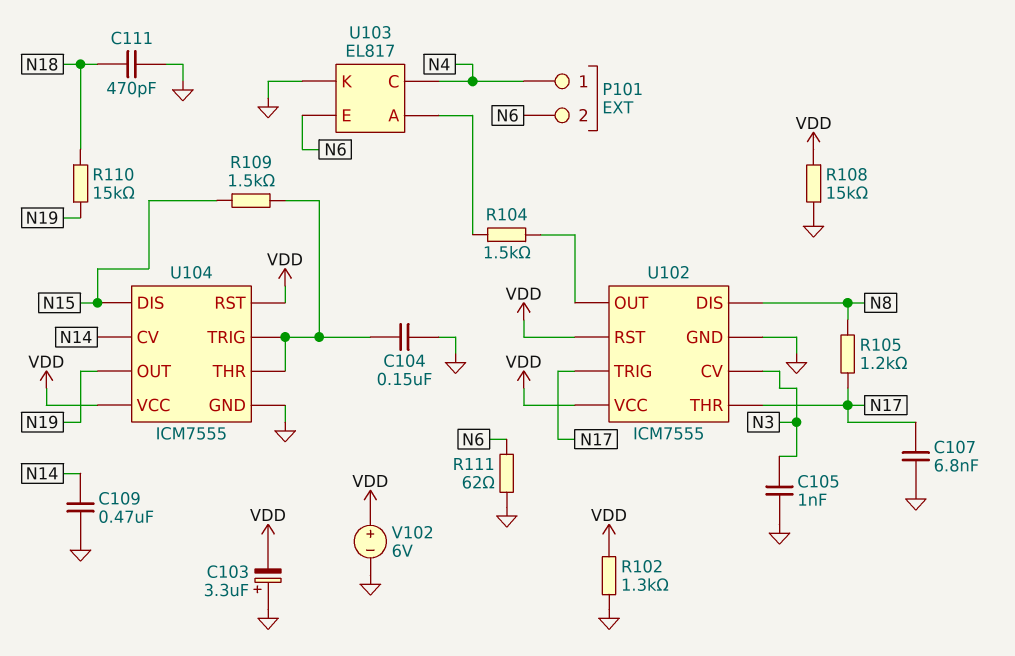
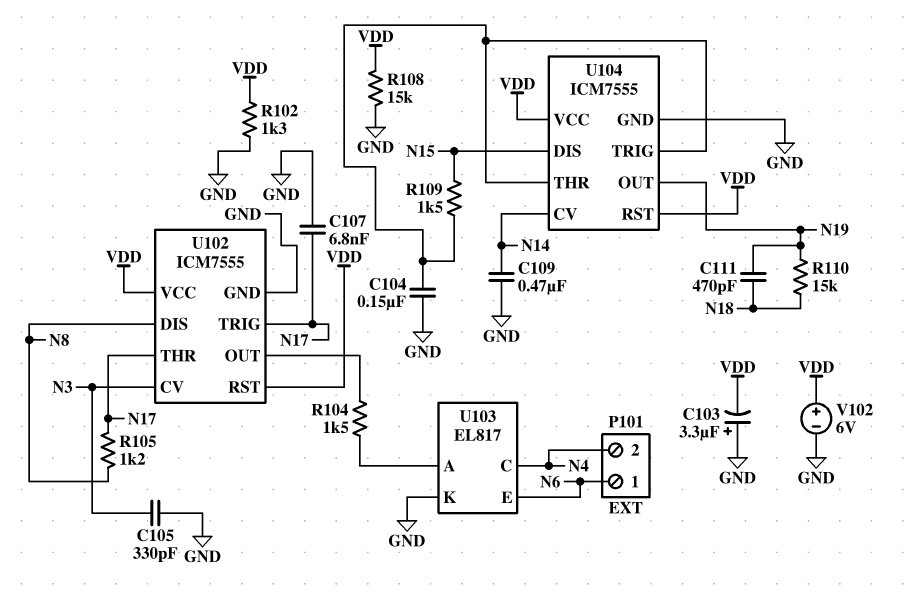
C105: 1nF (GND, N3) -> 330pF (GND, N3)
C111: 470pF (GND, N18) -> 470pF (N18, N19)
P101 pin 1: N4 -> N6
P101 pin 2: N6 -> N4
R111: 62 (GND, N6) -> none

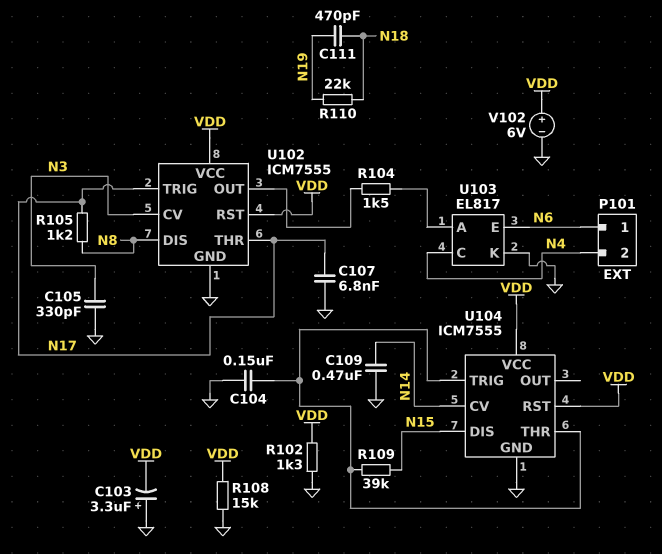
R109: 1.5k (N15, U104/THR) -> 39k (N15, U104/THR)
R110: 15k (N18, N19) -> 22k (N18, N19)
U104 pin OUT: N19 -> none

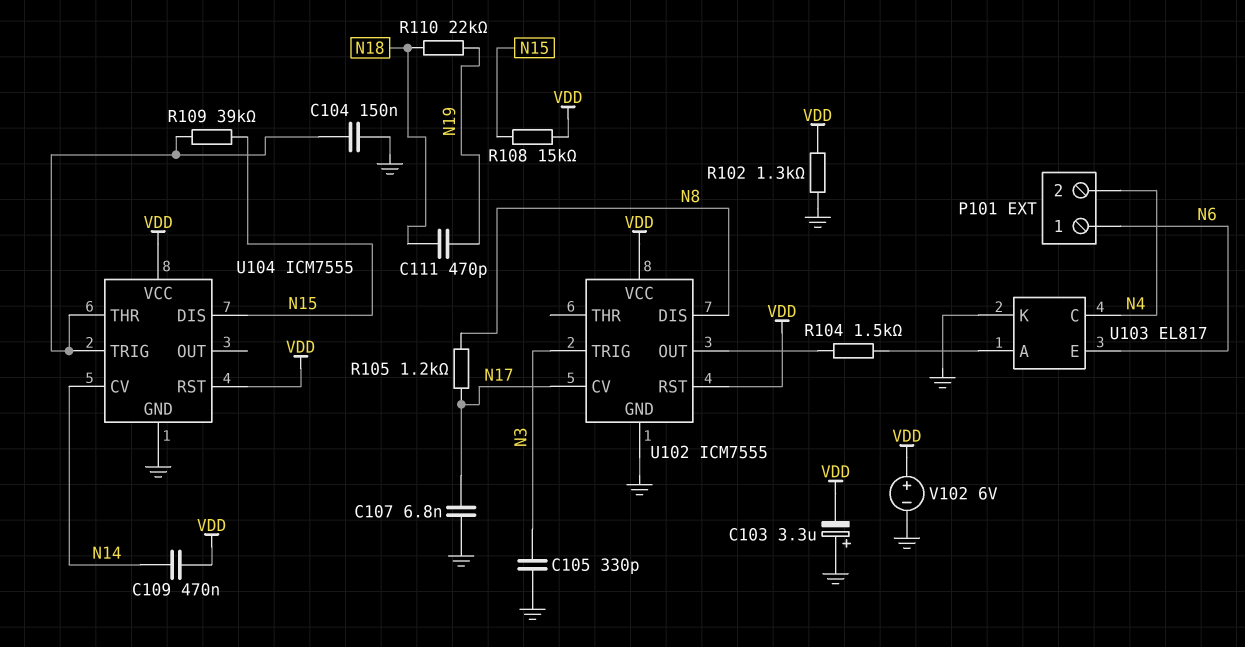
C109: 470nF (GND, N14) -> 470nF (N14, VDD)
R108: 15k (GND, VDD) -> 15k (N15, VDD)
U102 pin CV: N3 -> N17
U102 pin THR: N17 -> none
U102 pin TRIG: N17 -> N3

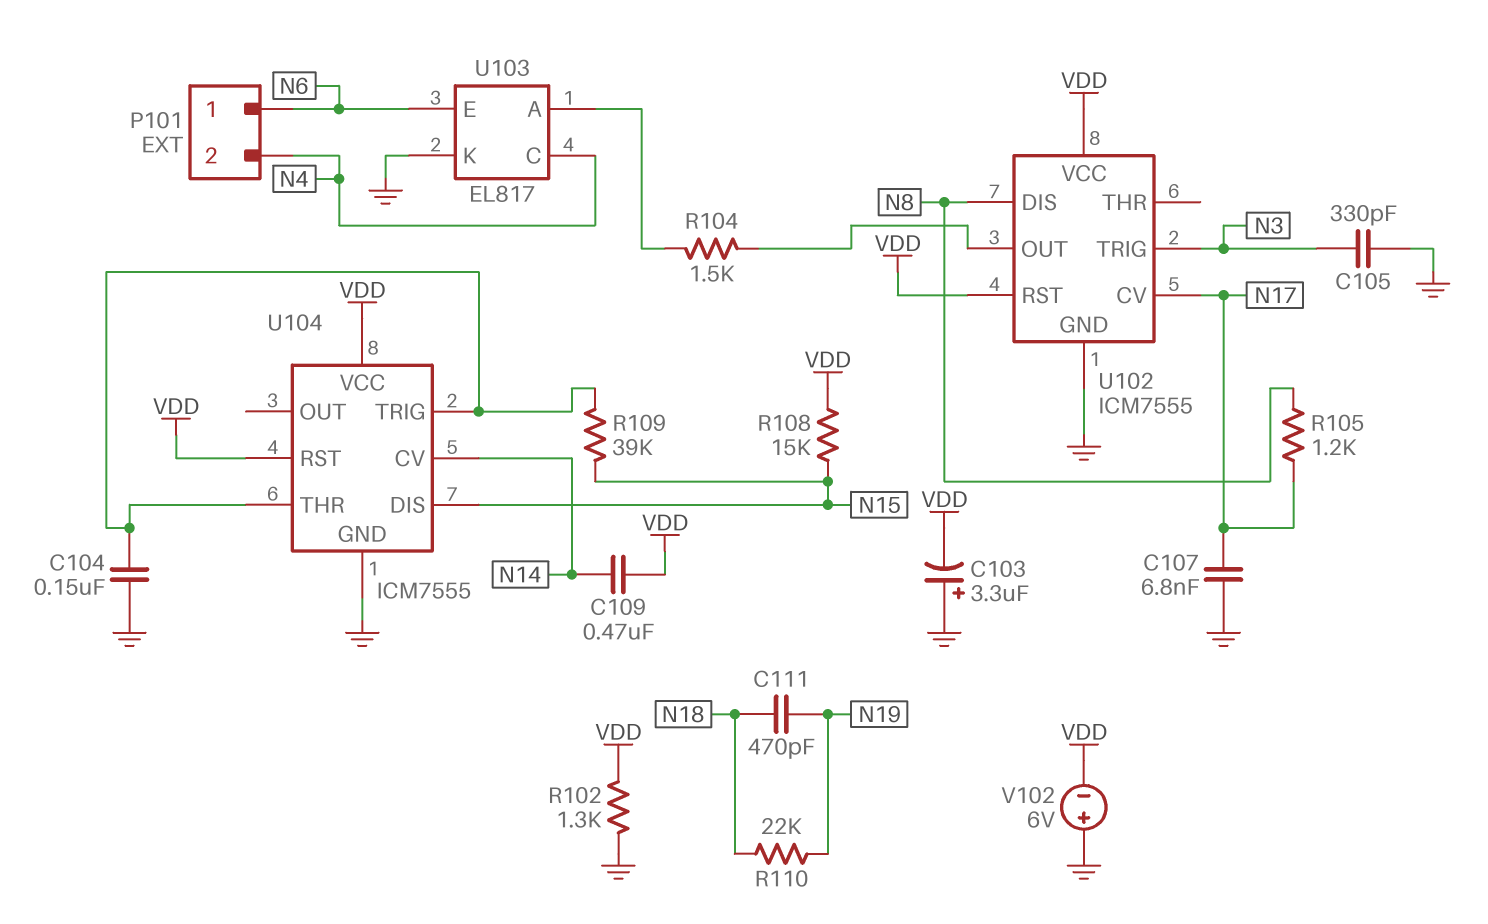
V102: 6V (plus VDD, minus GND) -> 6V (plus GND, minus VDD)

